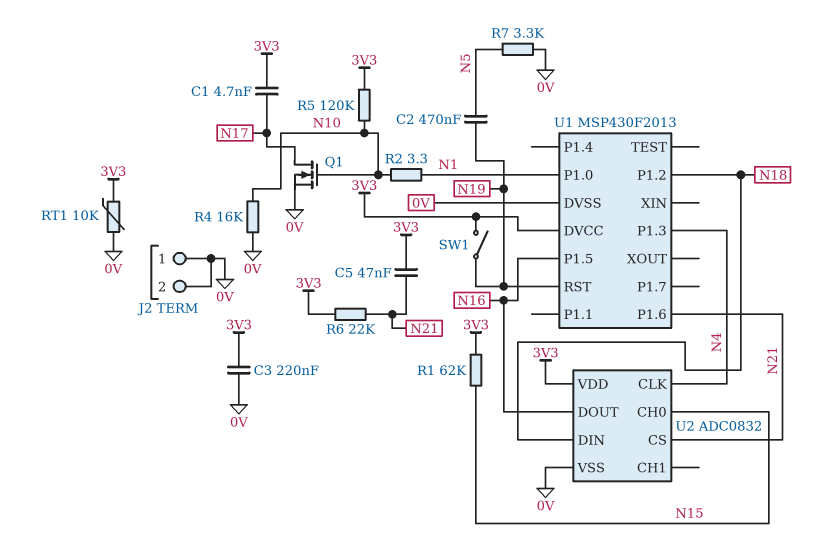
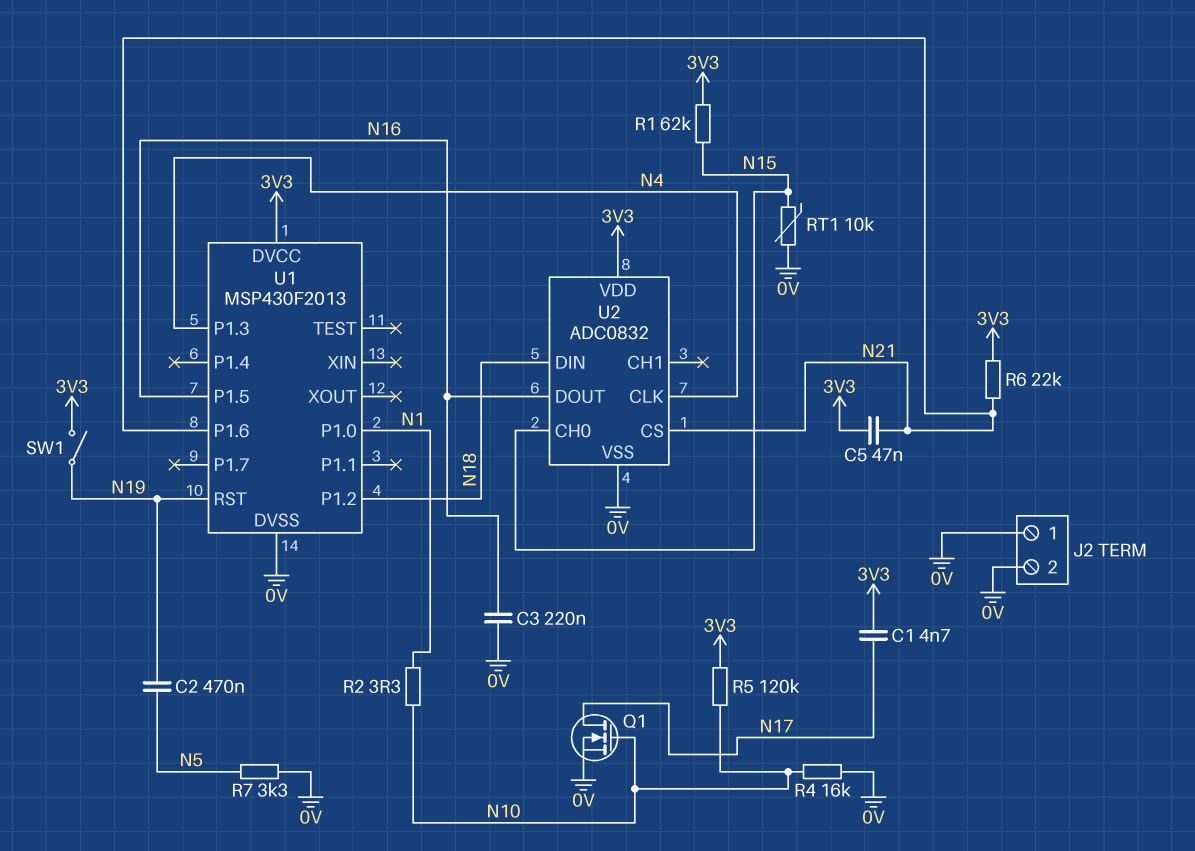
C3: 220nF (0V, 3V3) -> 220nF (0V, N16)
RT1: 10k (0V, 3V3) -> 10k (0V, N15)

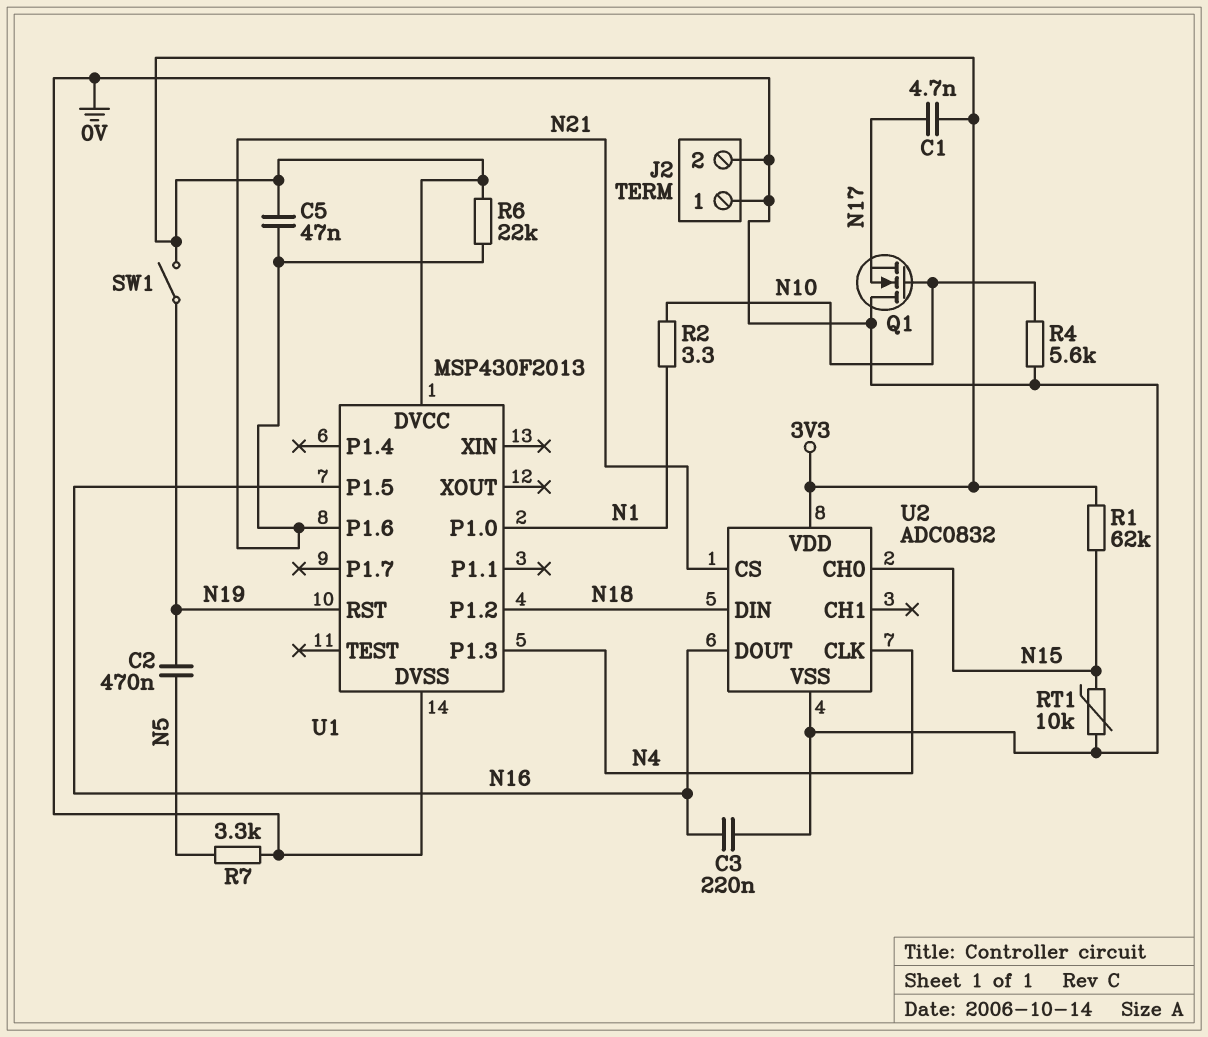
Q1: NMOS (G N10, D N17, S 0V) -> NMOS (G N10, D 0V, S N17)
R4: 16k (0V, N10) -> 5.6k (0V, N10)
R5: 120k (3V3, N10) -> none

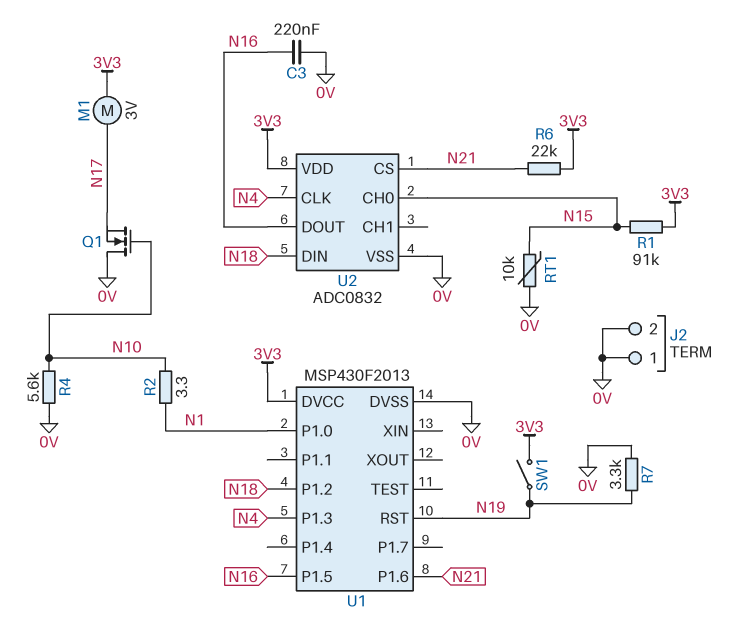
C1: 4.7nF (3V3, N17) -> none
C2: 470nF (N5, N19) -> none
C5: 47nF (3V3, N21) -> none
M1: none -> motor 3V (3V3, N17)
R1: 62k (3V3, N15) -> 91k (3V3, N15)
R7: 3.3k (0V, N5) -> 3.3k (0V, N19)

